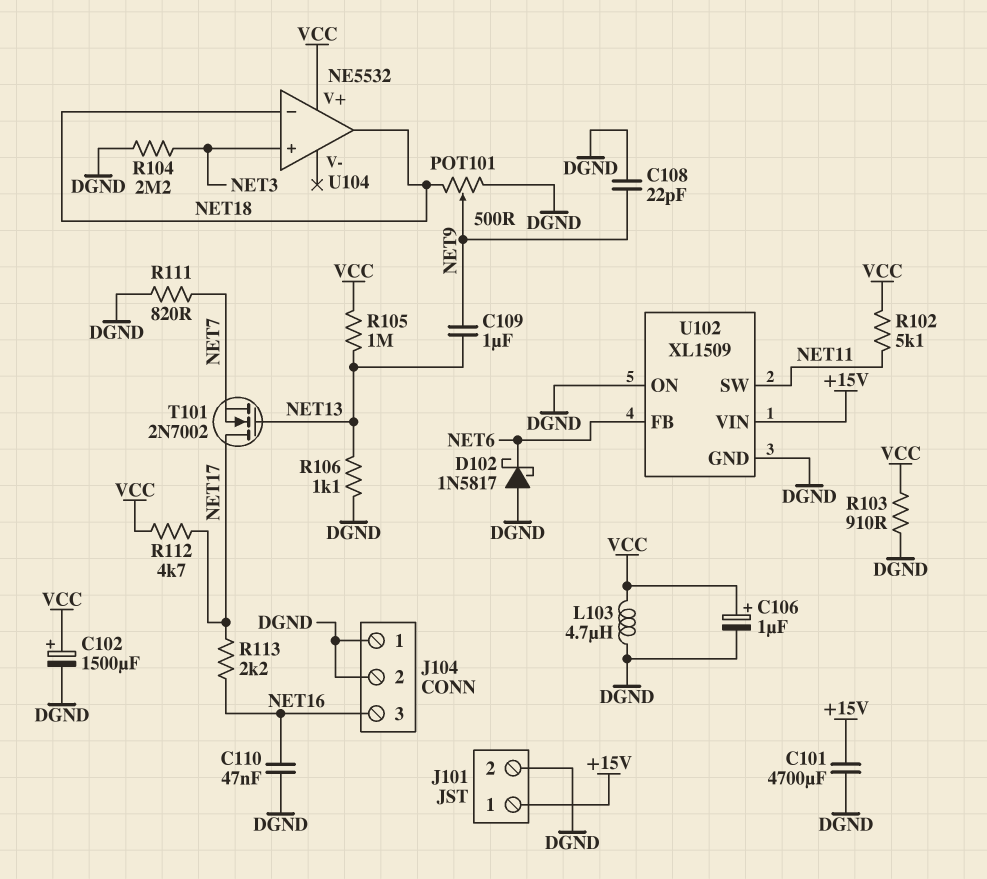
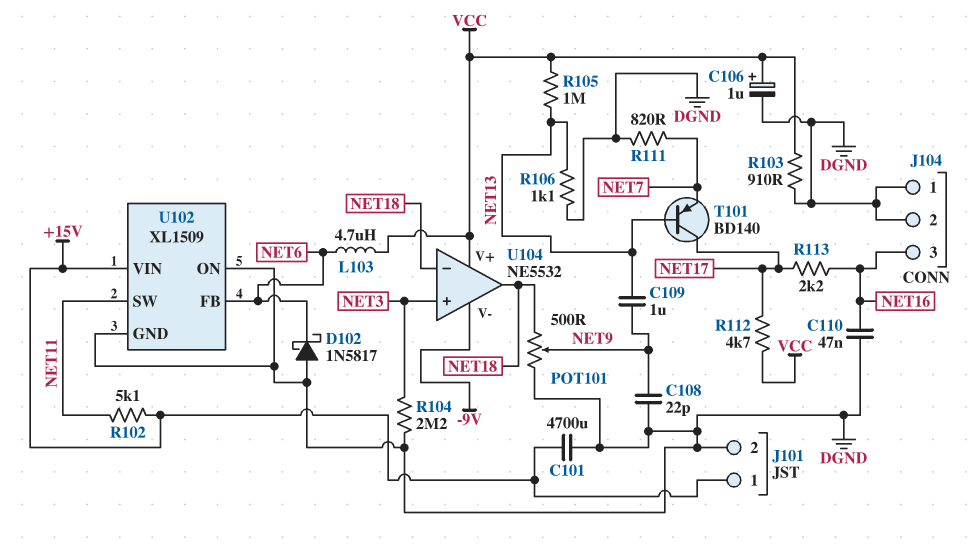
C102: 1500uF (plus VCC, minus DGND) -> none
L103: 4.7uH (DGND, VCC) -> 4.7uH (NET6, VCC)
R102: 5.1k (NET11, VCC) -> 5.1k (+15V, NET11)
T101: NMOS 2N7002 (G NET13, D NET17, S NET7) -> PNP BD140 (B NET13, C NET17, E NET7)
U104 pin V-: none -> -9V

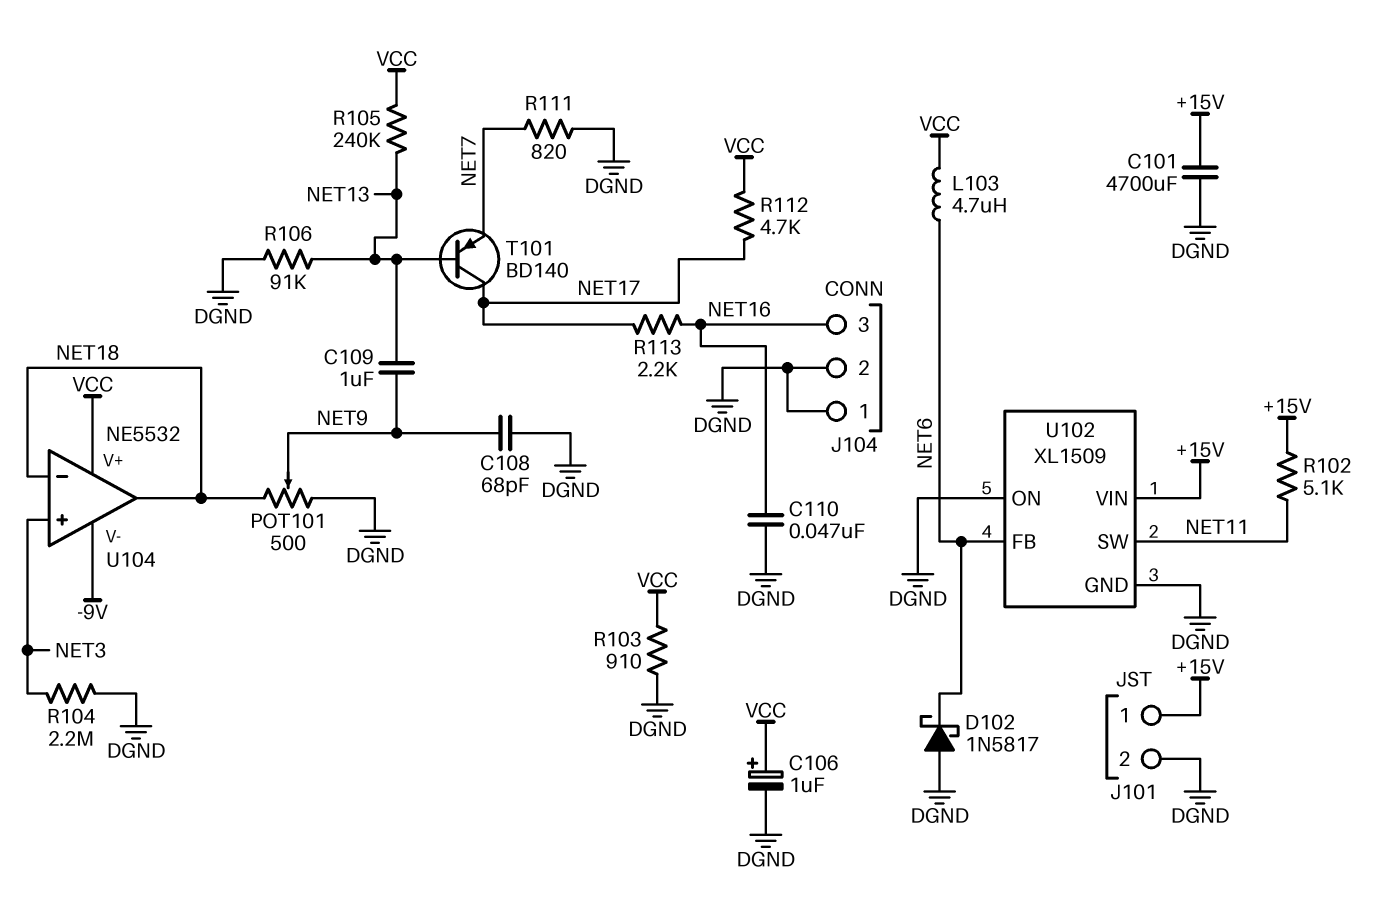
C108: 22pF (DGND, NET9) -> 68pF (DGND, NET9)
R105: 1M (NET13, VCC) -> 240k (NET13, VCC)
R106: 1.1k (DGND, NET13) -> 91k (DGND, NET13)

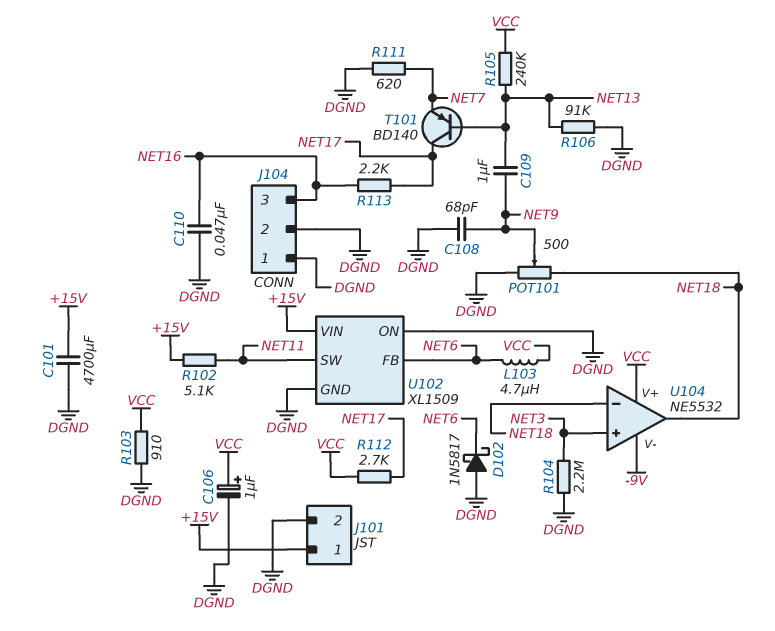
R111: 820 (DGND, NET7) -> 620 (DGND, NET7)
R112: 4.7k (NET17, VCC) -> 2.7k (NET17, VCC)

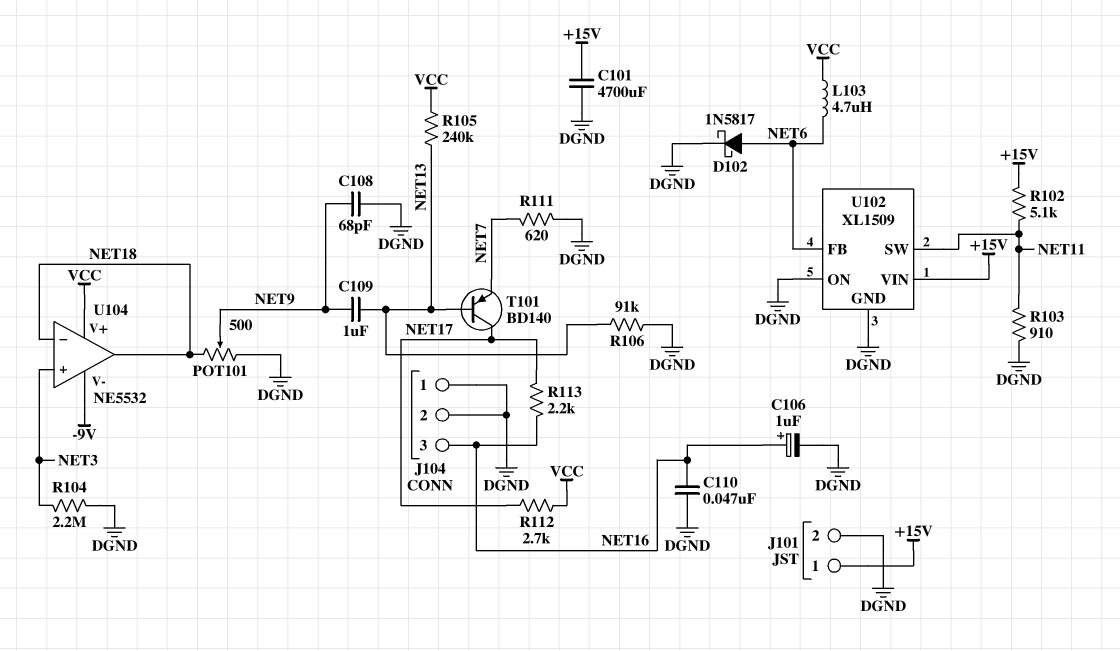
C106: 1uF (plus VCC, minus DGND) -> 1uF (plus NET16, minus DGND)
D102: schottky 1N5817 (A DGND, K NET6) -> schottky 1N5817 (A NET6, K DGND)
R103: 910 (DGND, VCC) -> 910 (DGND, NET11)

